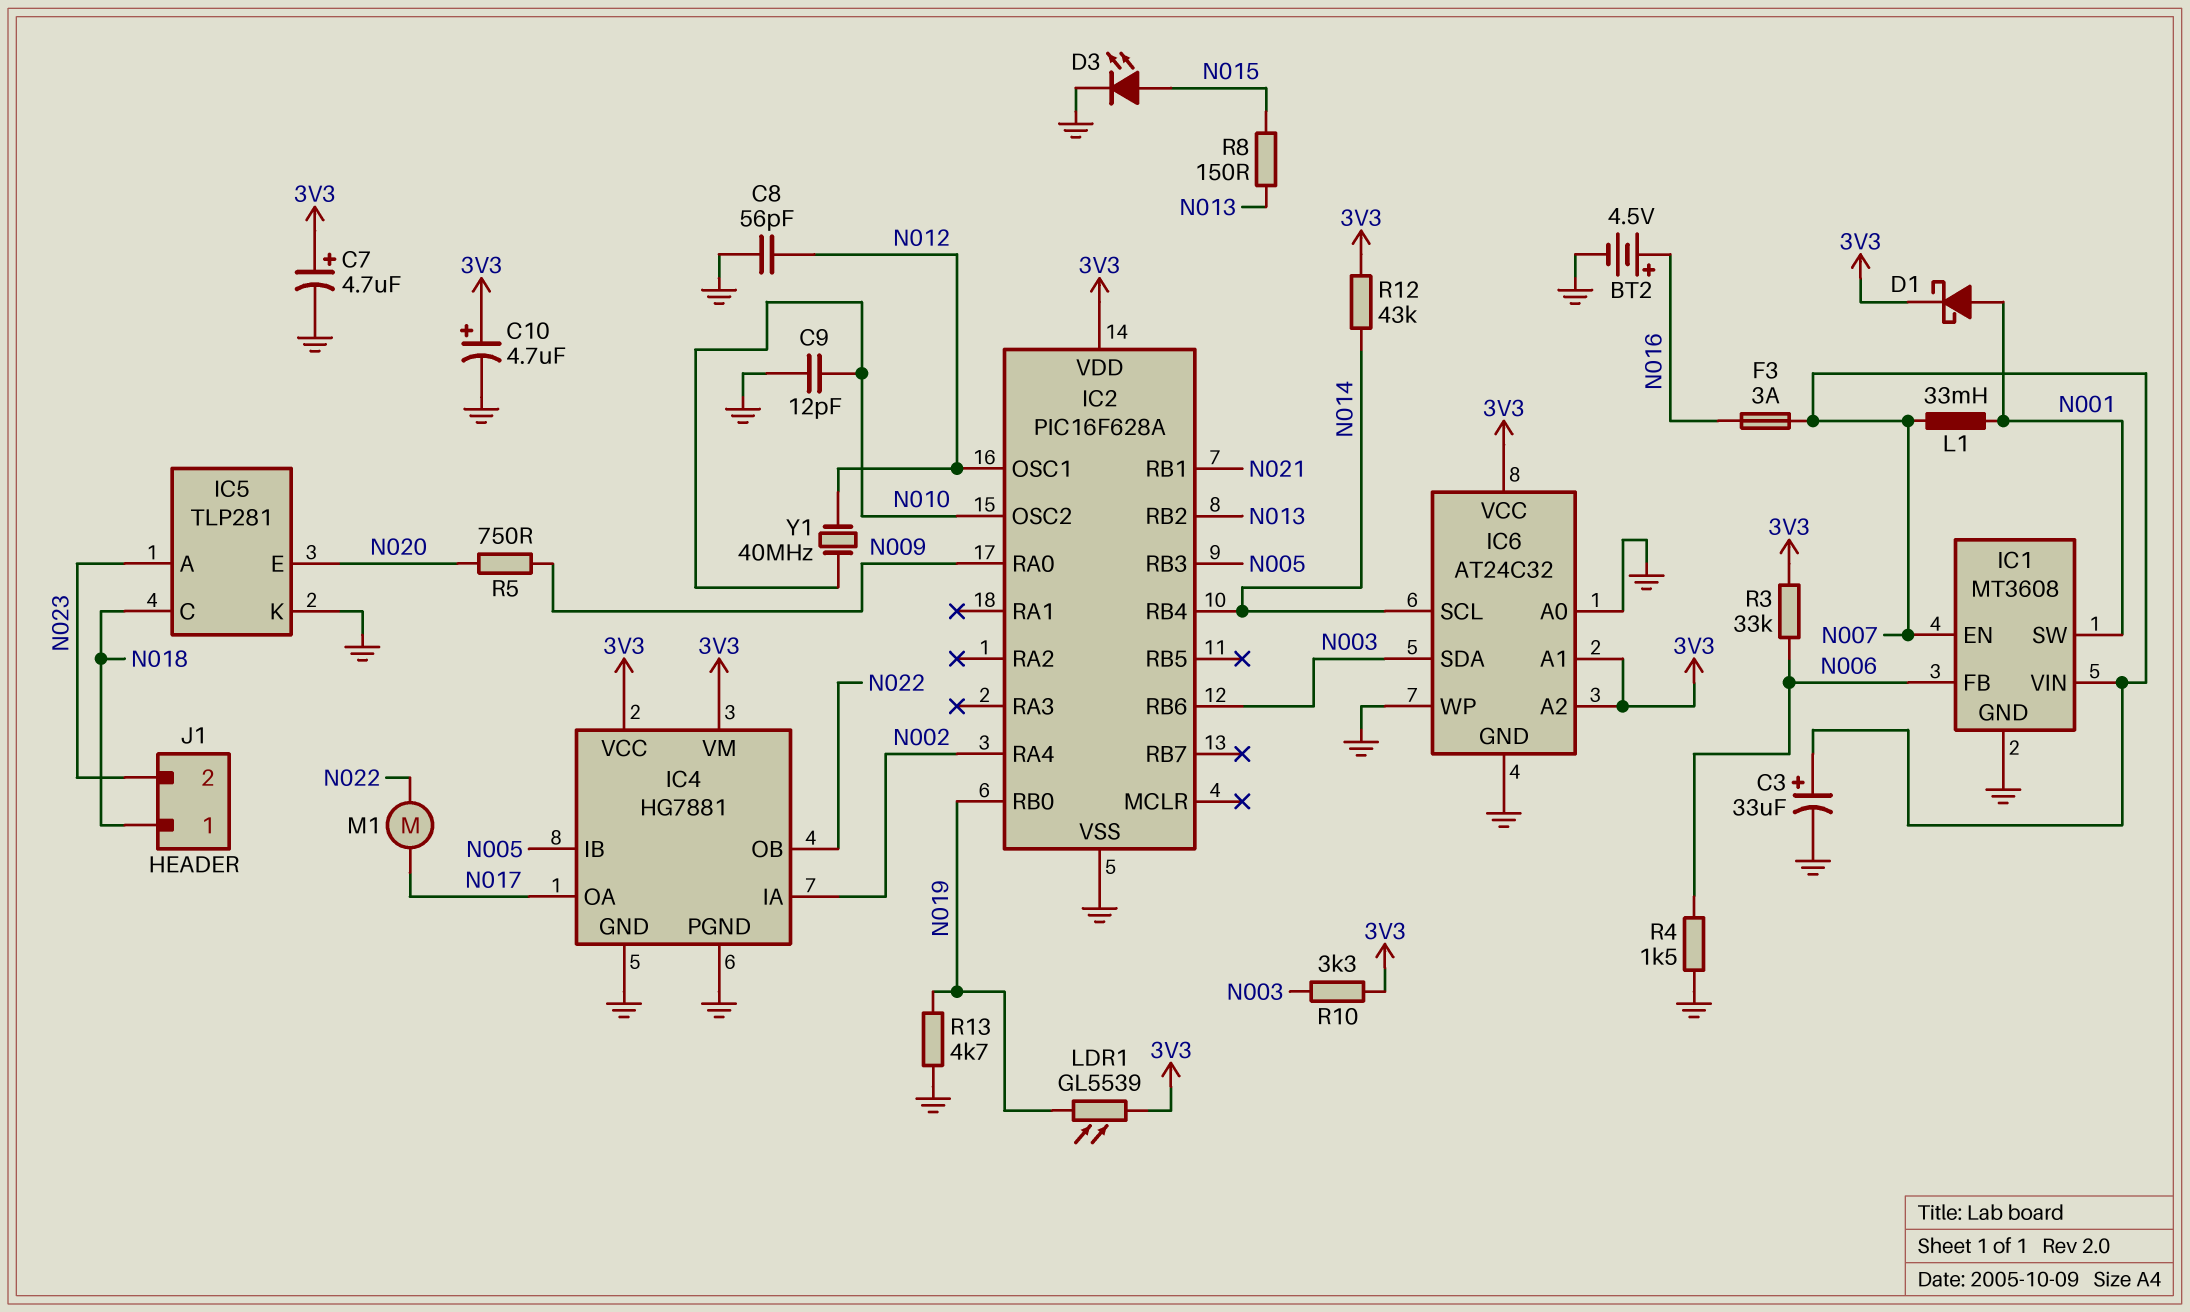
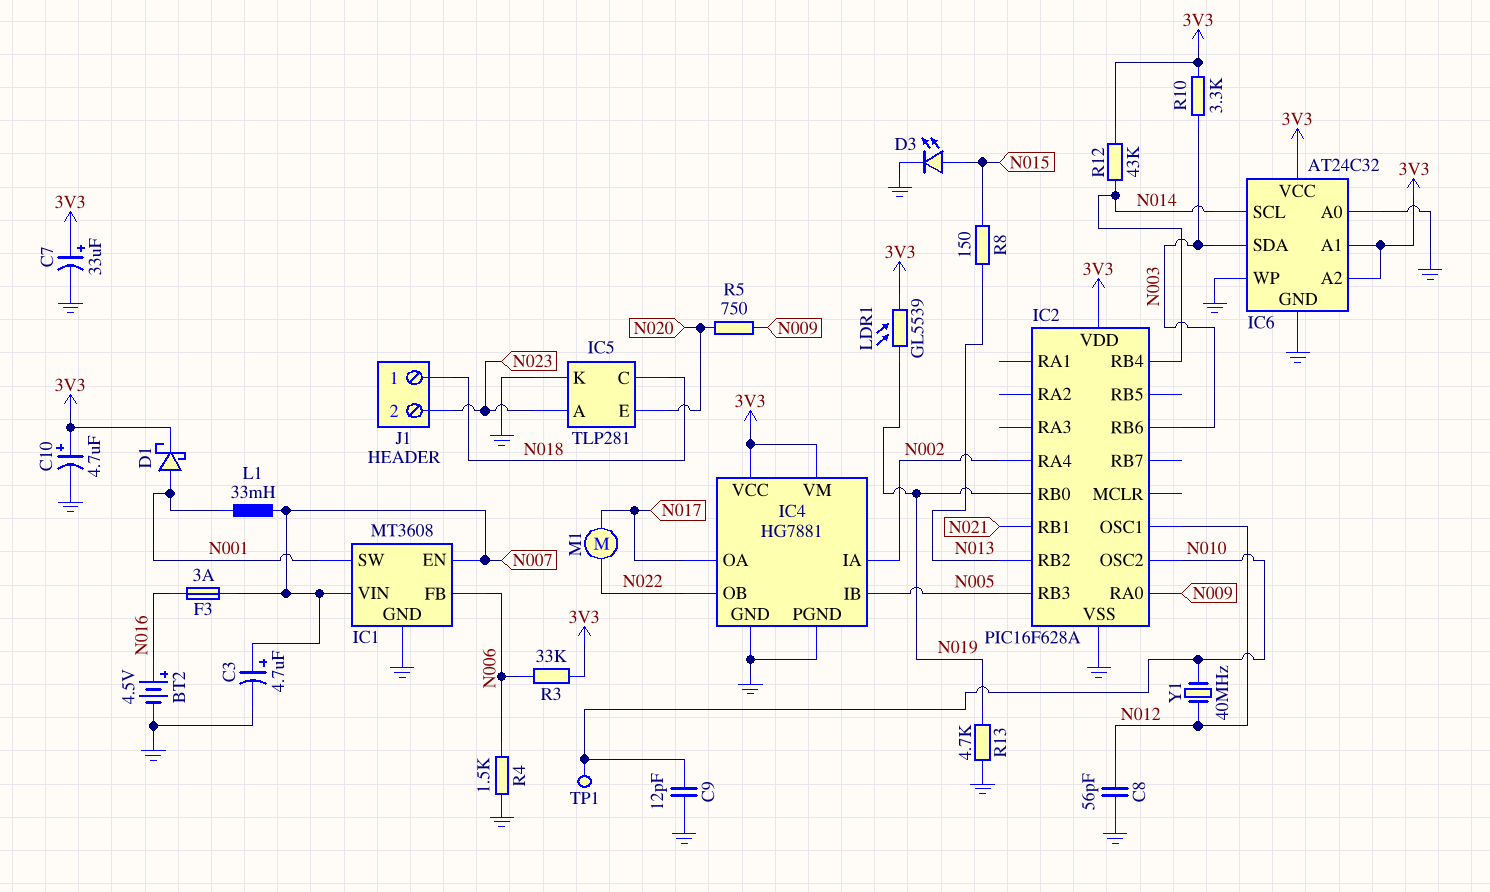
C3: 33uF (plus N007, minus GND) -> 4.7uF (plus N007, minus GND)
C7: 4.7uF (plus 3V3, minus GND) -> 33uF (plus 3V3, minus GND)
TP1: none -> test point (N010)

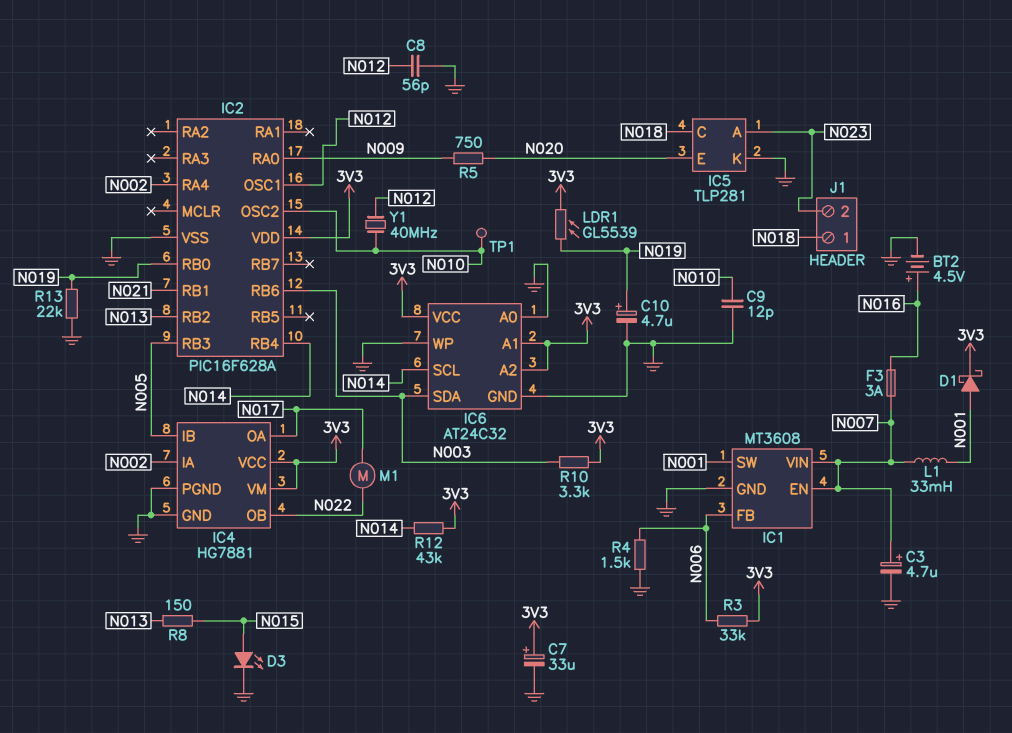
C10: 4.7uF (plus 3V3, minus GND) -> 4.7uF (plus N019, minus GND)
R13: 4.7k (GND, N019) -> 22k (GND, N019)

